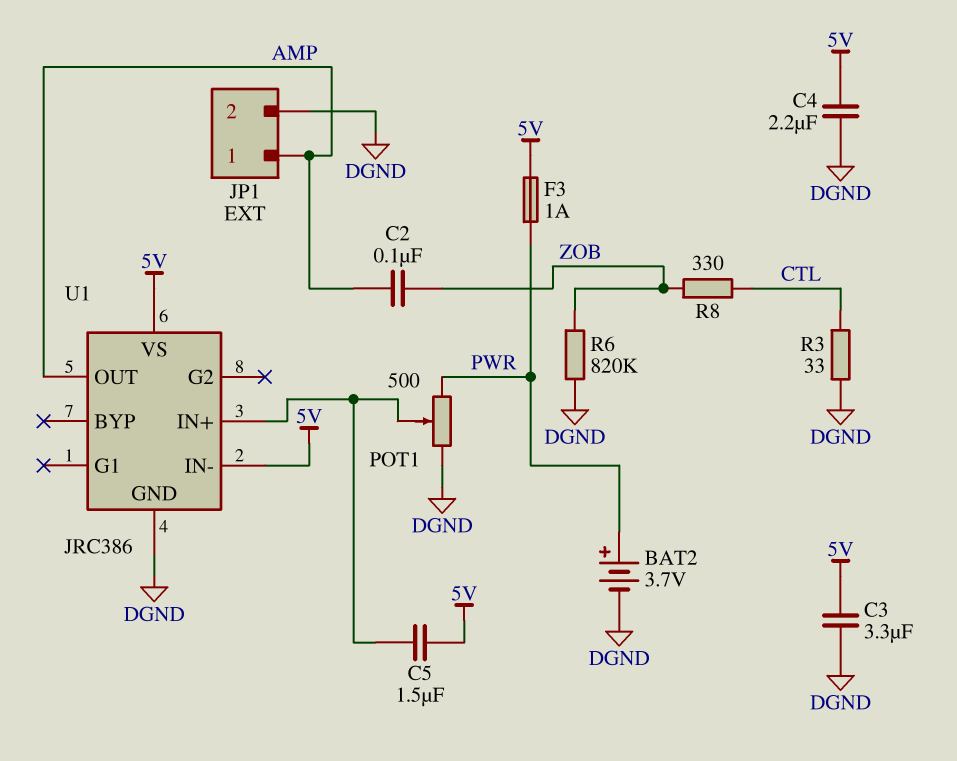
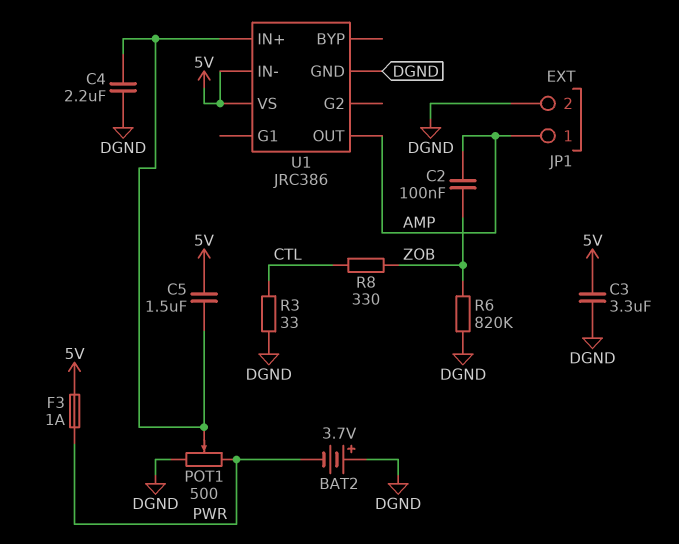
BAT2: 3.7V (plus PWR, minus DGND) -> 3.7V (plus DGND, minus PWR)
C4: 2.2uF (5V, DGND) -> 2.2uF (DGND, U1/IN+)

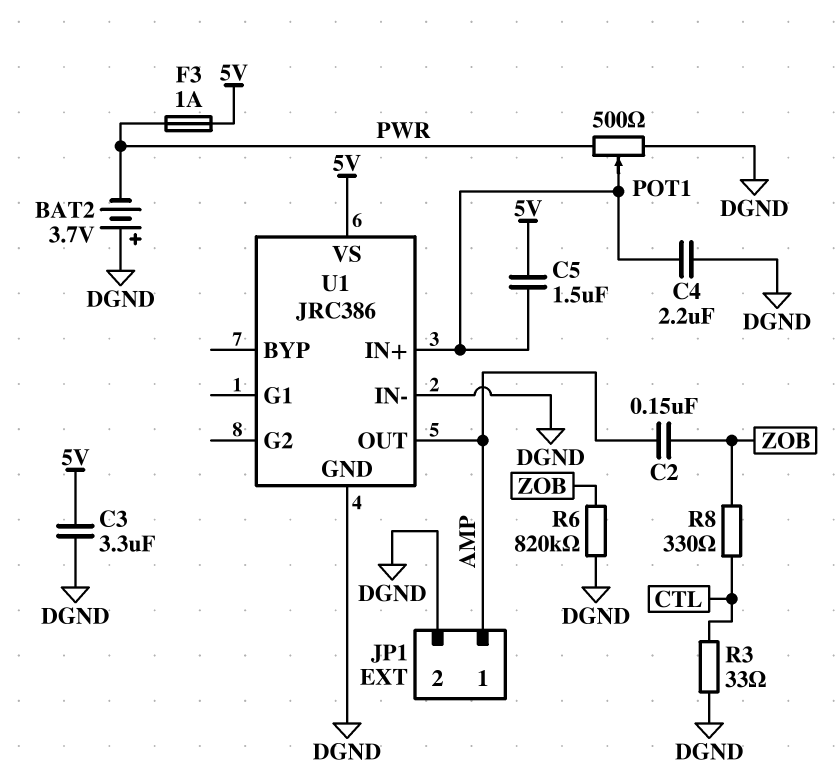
C2: 100nF (AMP, ZOB) -> 150nF (AMP, ZOB)
U1 pin IN-: 5V -> DGND

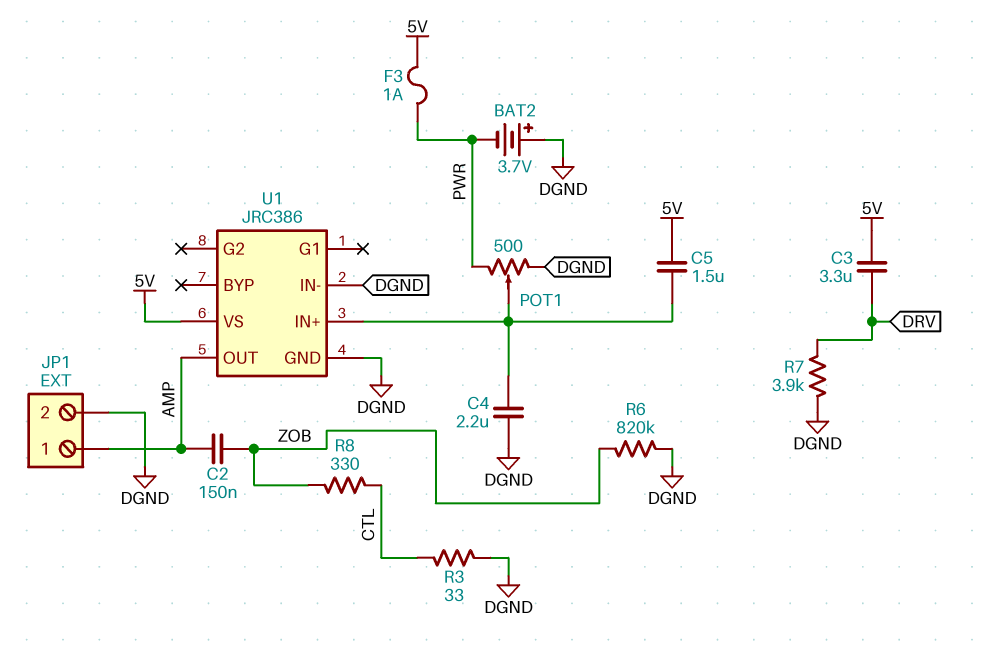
C3: 3.3uF (5V, DGND) -> 3.3uF (5V, DRV)
R7: none -> 3.9k (DGND, DRV)

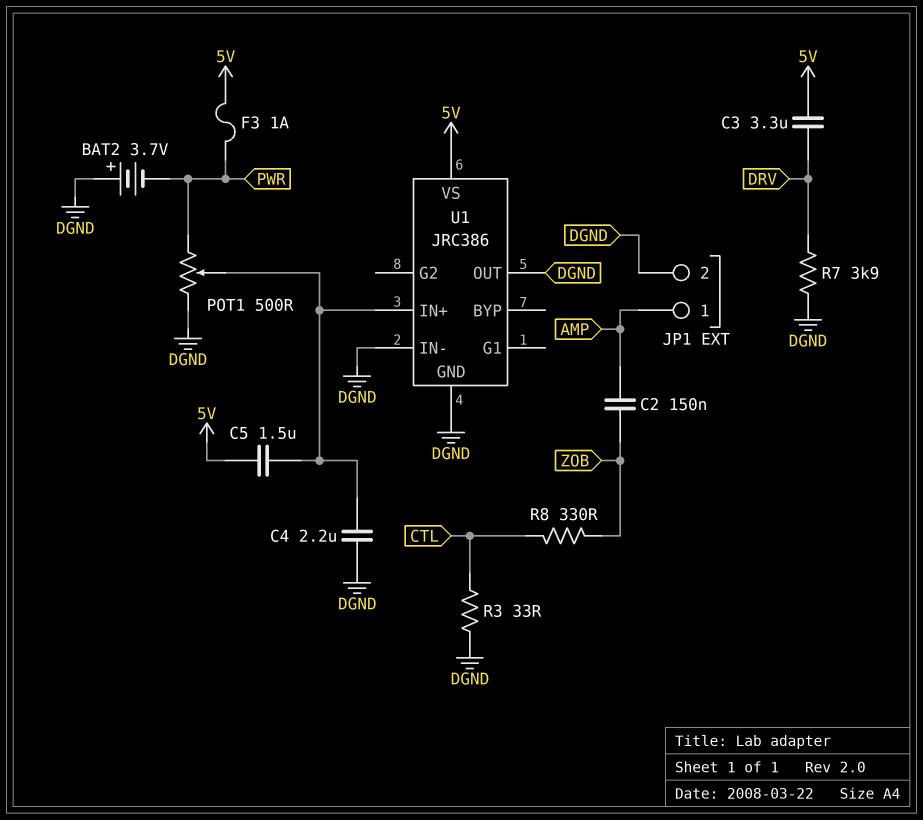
R6: 820k (DGND, ZOB) -> none
U1 pin OUT: AMP -> DGND

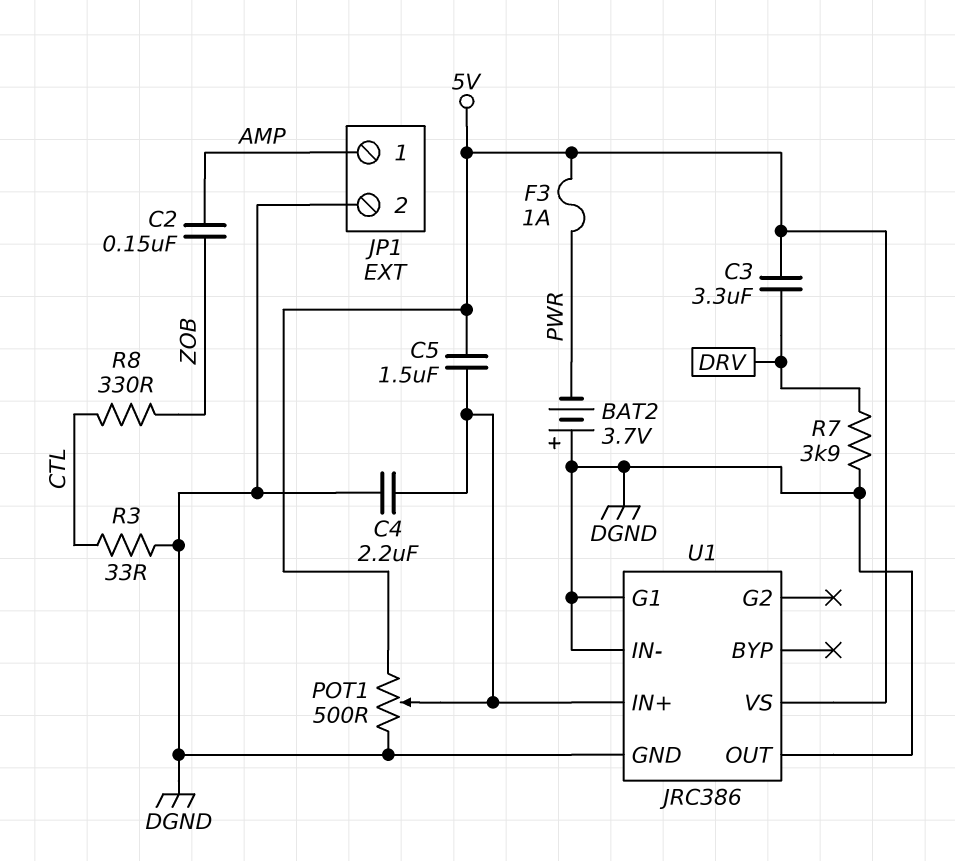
POT1: 500 (DGND, PWR, wiper U1/IN+) -> 500 (5V, DGND, wiper U1/IN+)
U1 pin G1: none -> DGND

